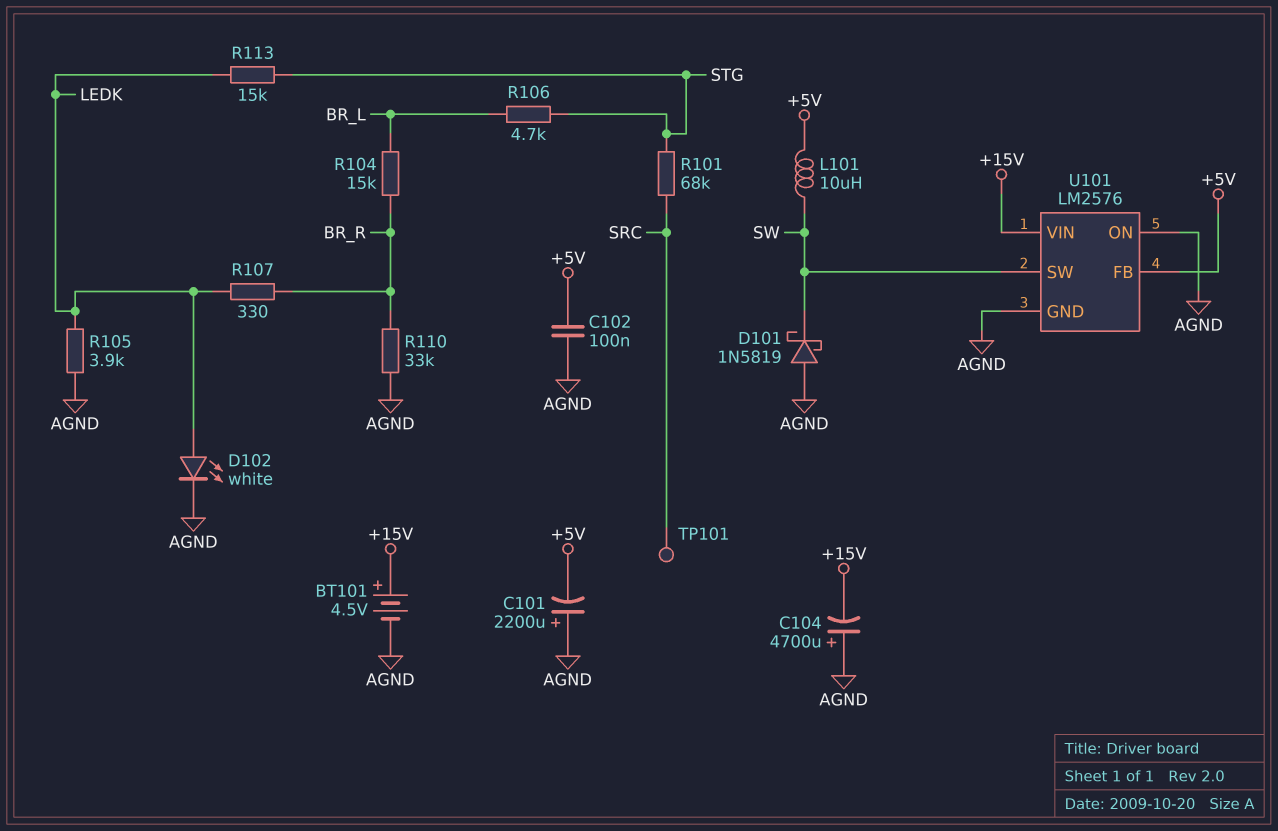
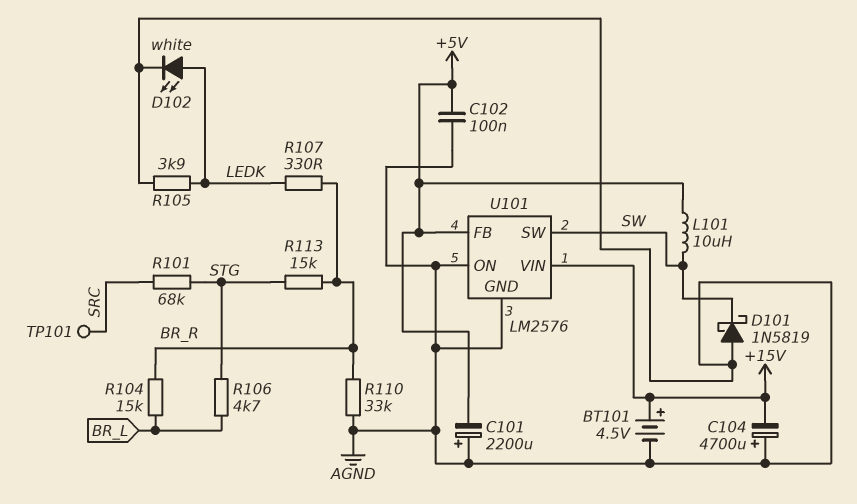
R113: 15k (LEDK, STG) -> 15k (BR_R, STG)

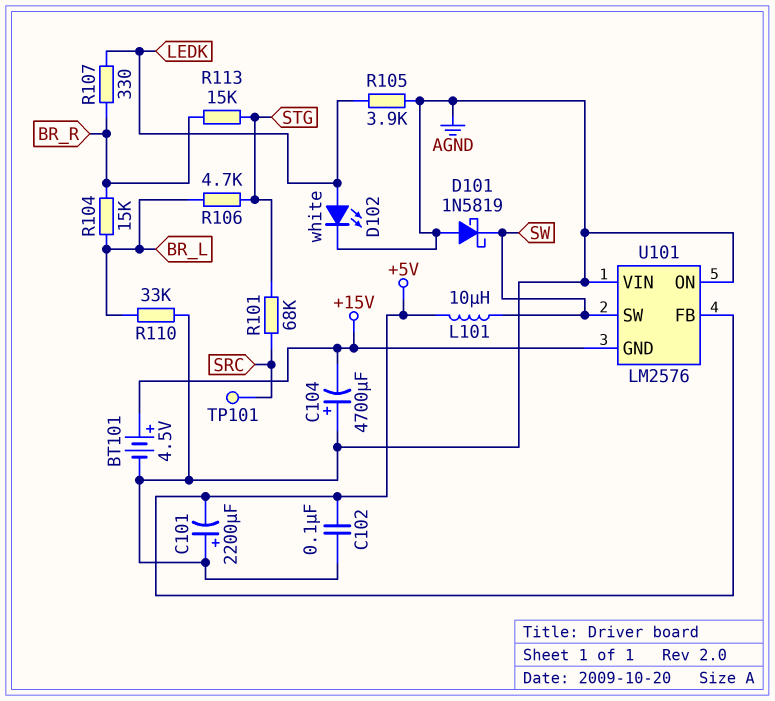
R110: 33k (AGND, BR_R) -> 33k (AGND, BR_L)
U101 pin GND: AGND -> +15V
U101 pin VIN: +15V -> AGND

